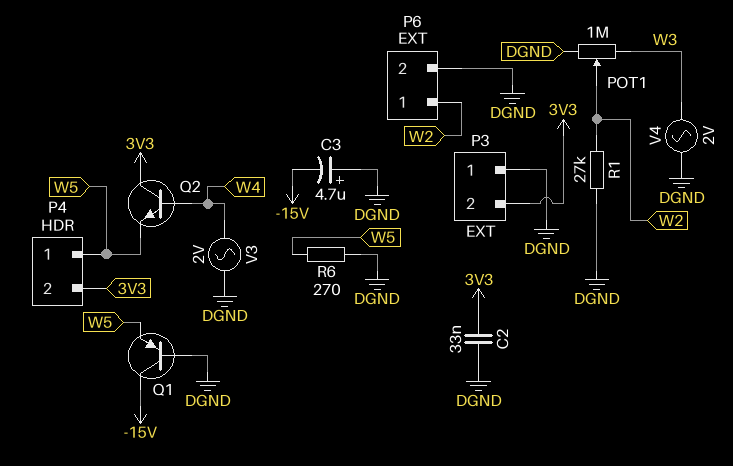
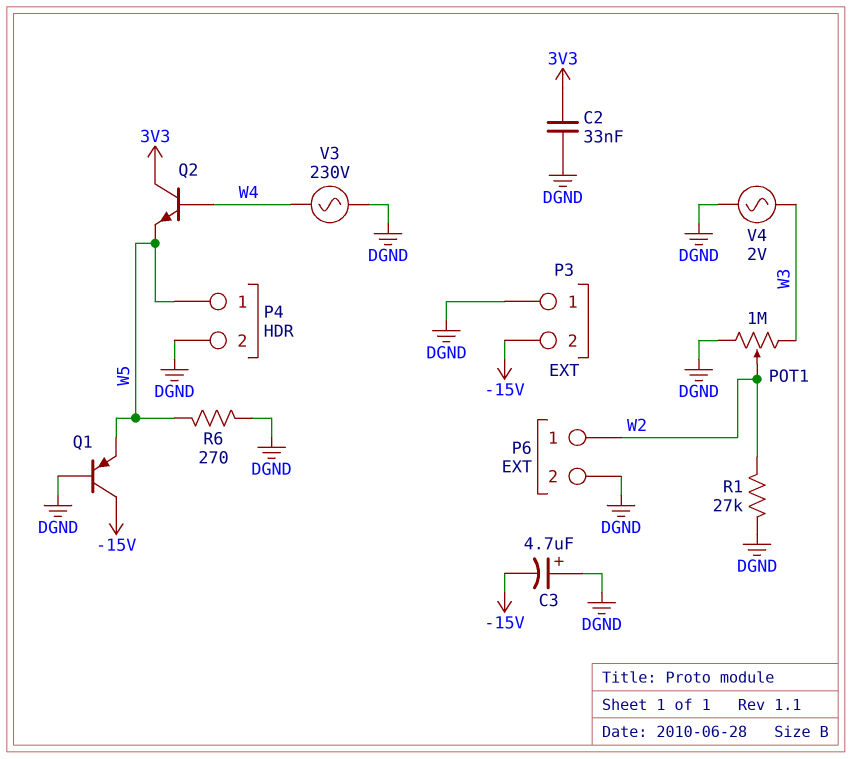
P3 pin 2: 3V3 -> -15V
P4 pin 2: 3V3 -> DGND
V3: AC 2V (DGND, W4) -> AC 230V (DGND, W4)

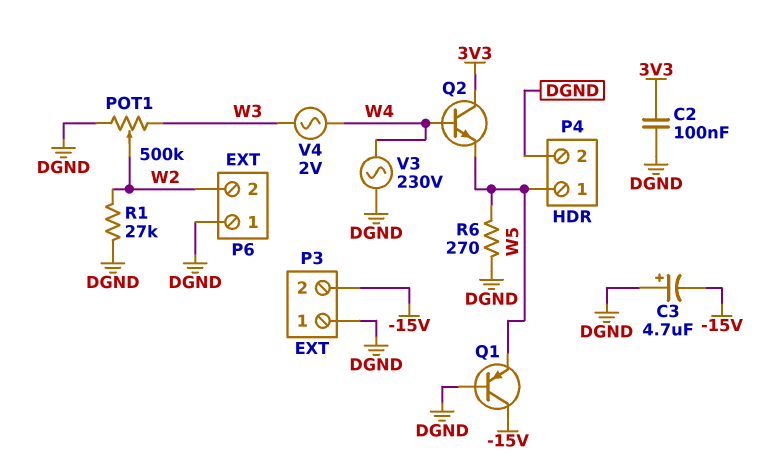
C2: 33nF (3V3, DGND) -> 100nF (3V3, DGND)
P6 pin 1: W2 -> DGND
P6 pin 2: DGND -> W2
POT1: 1M (DGND, W3, wiper W2) -> 500k (DGND, W3, wiper W2)
V4: AC 2V (DGND, W3) -> AC 2V (W3, W4)

